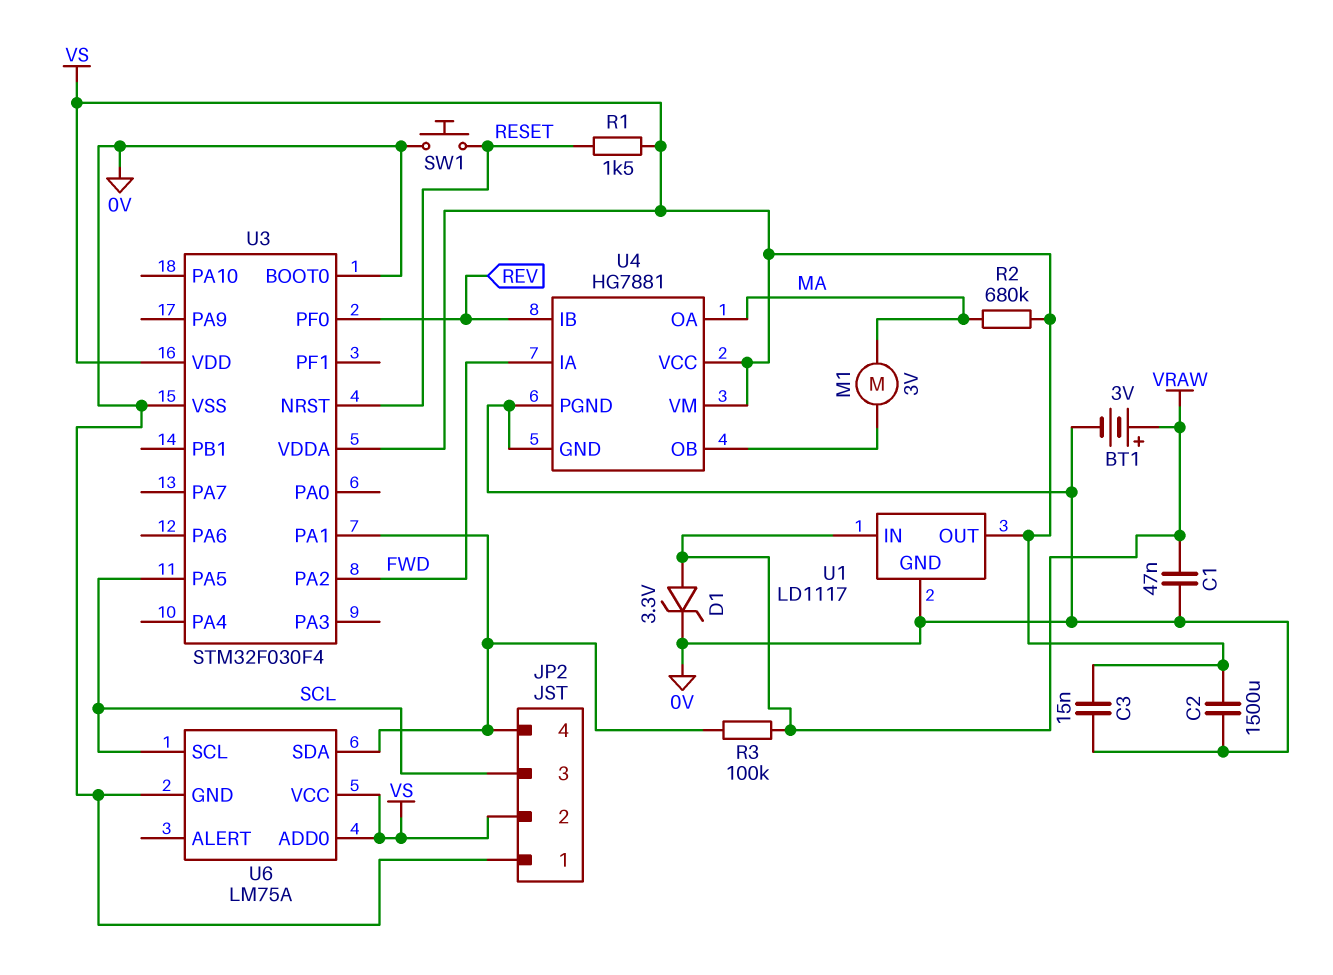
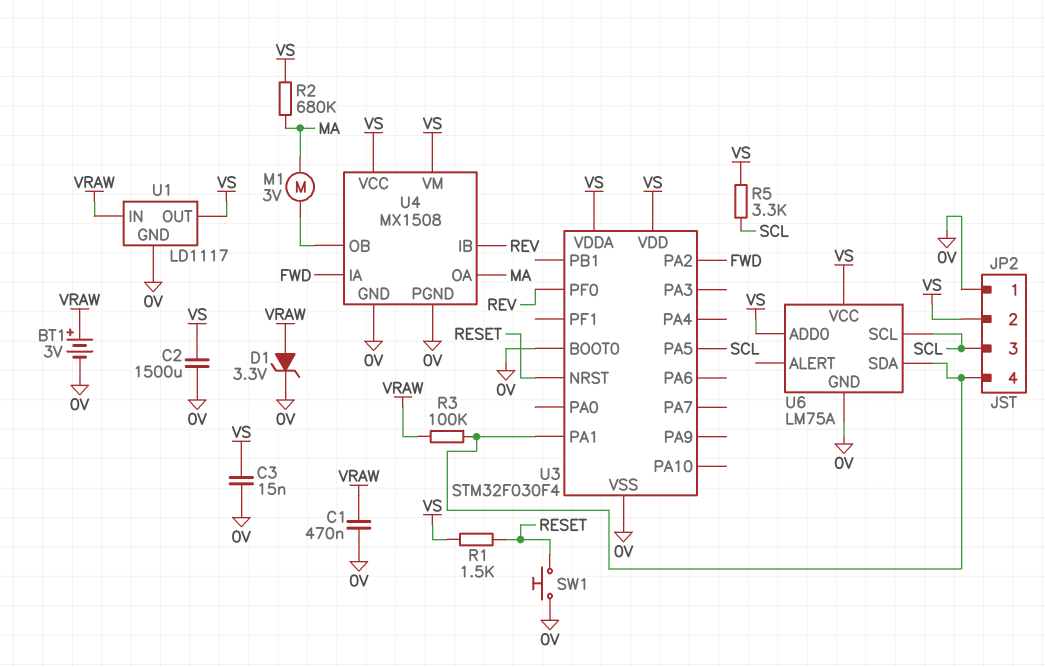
C1: 47nF (0V, VRAW) -> 470nF (0V, VRAW)
R5: none -> 3.3k (SCL, VS)
U4: HG7881 -> MX1508

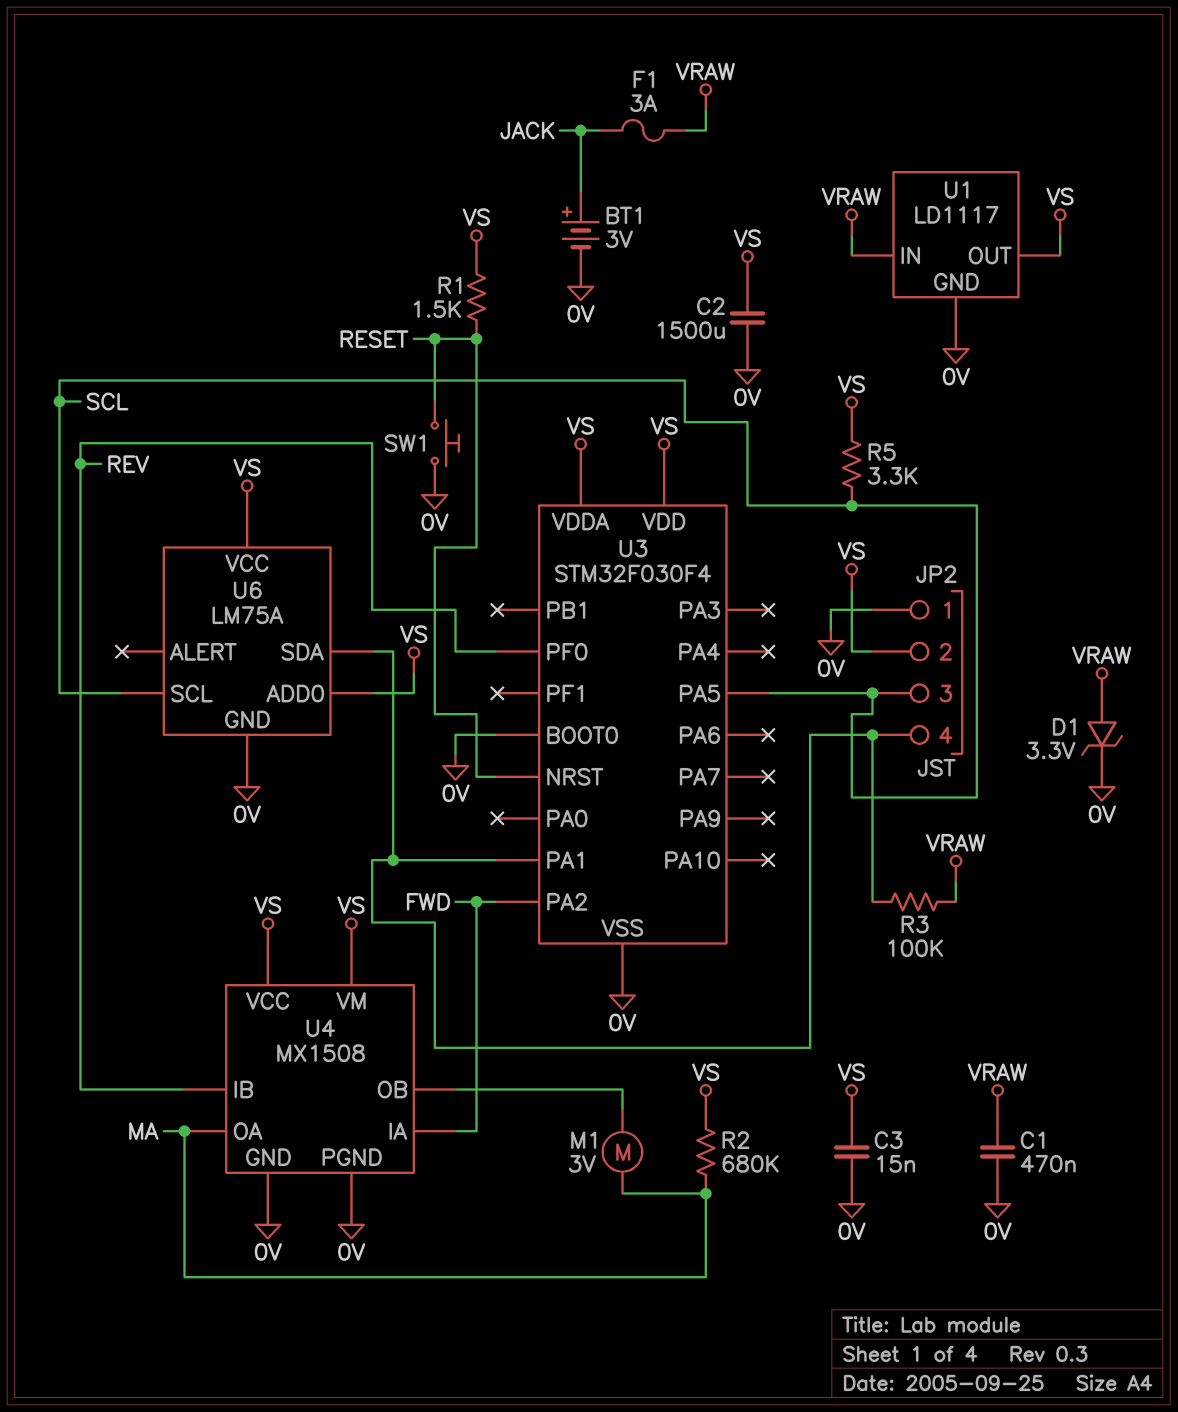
BT1: 3V (plus VRAW, minus 0V) -> 3V (plus JACK, minus 0V)
F1: none -> 3A (JACK, VRAW)

